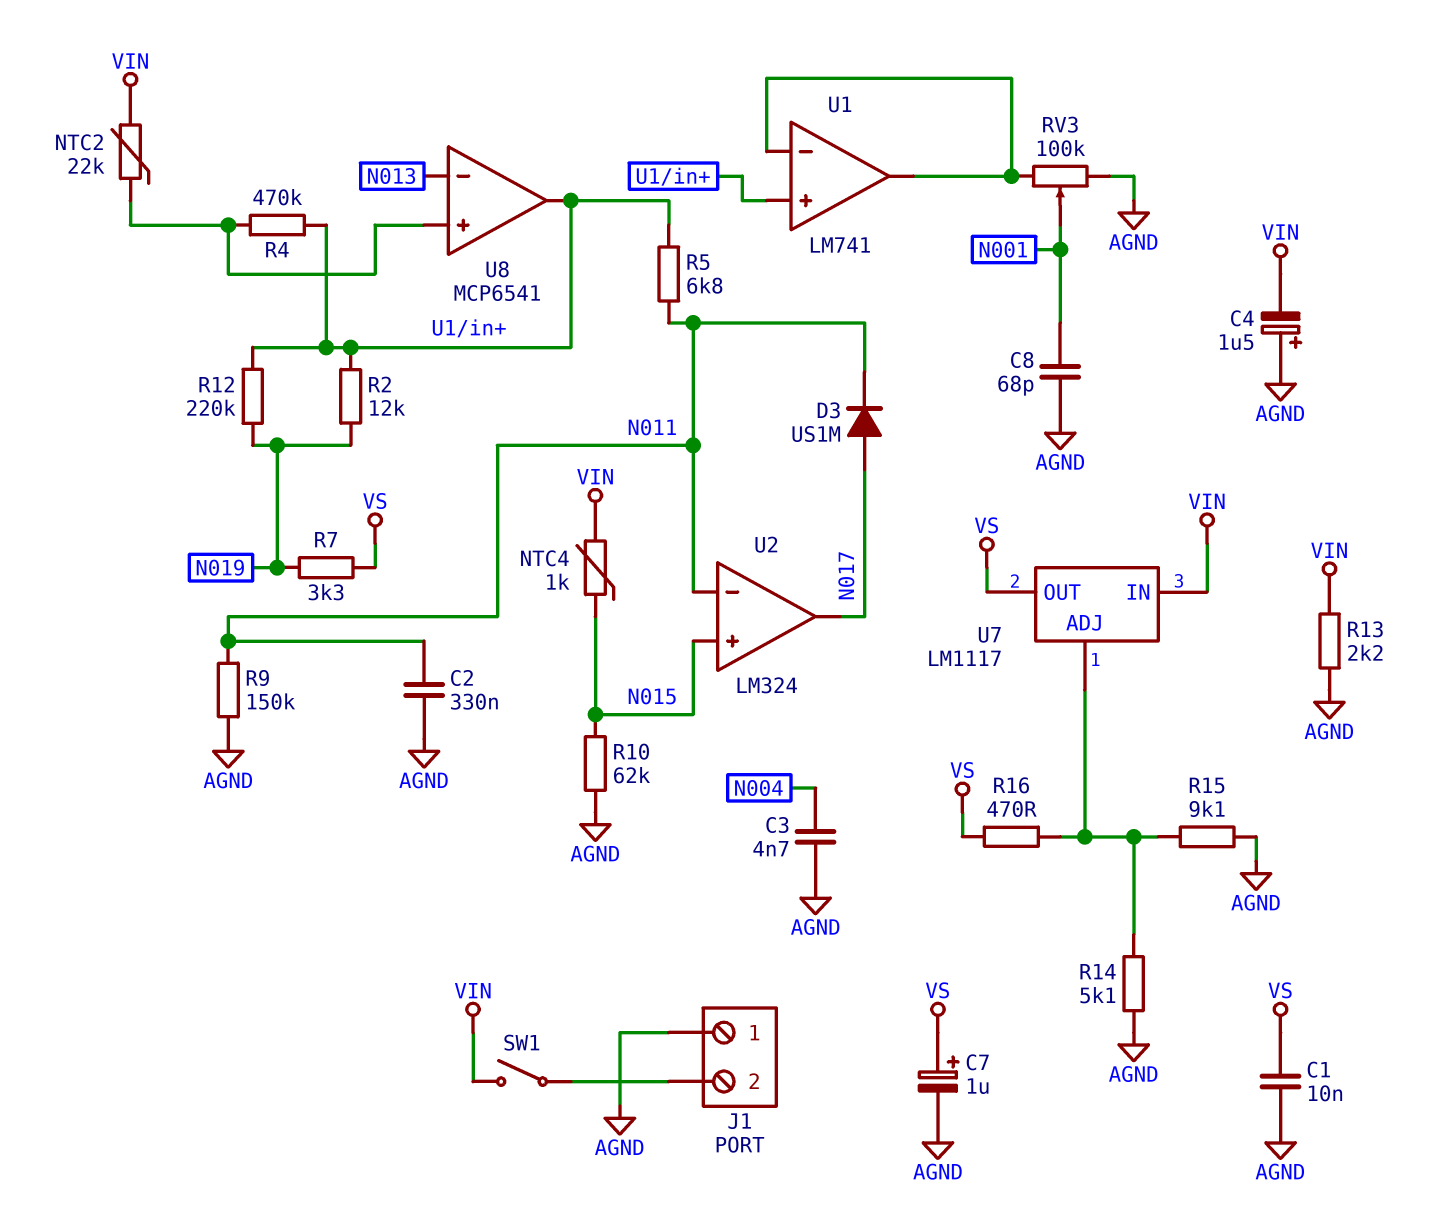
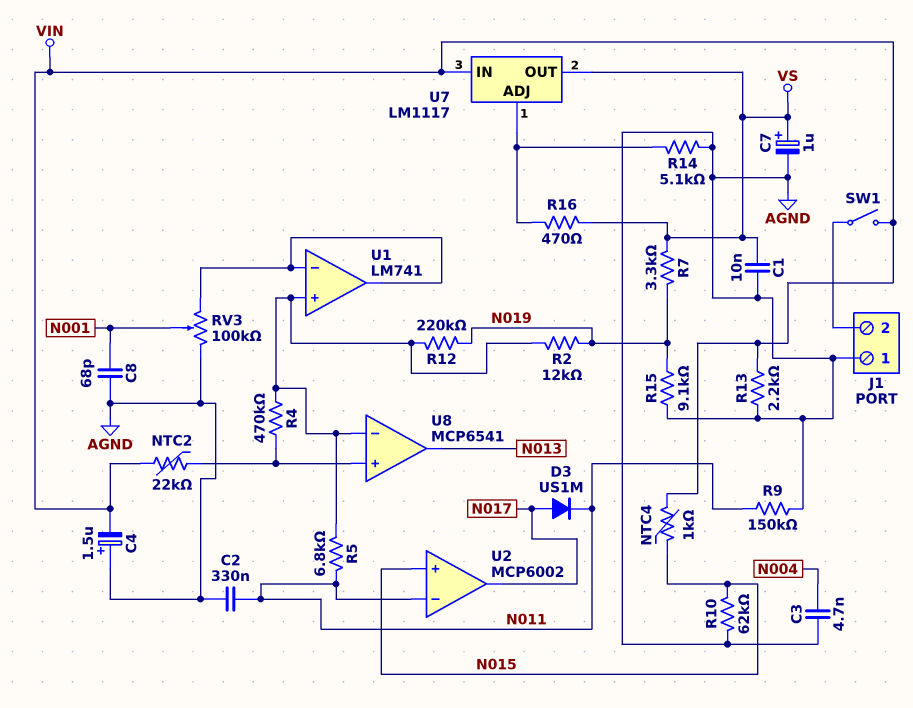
R15: 9.1k (AGND, U7/ADJ) -> 9.1k (AGND, N019)
U2: LM324 -> MCP6002
U8 pin in-: N013 -> U1/in+
U8 pin out: U1/in+ -> N013

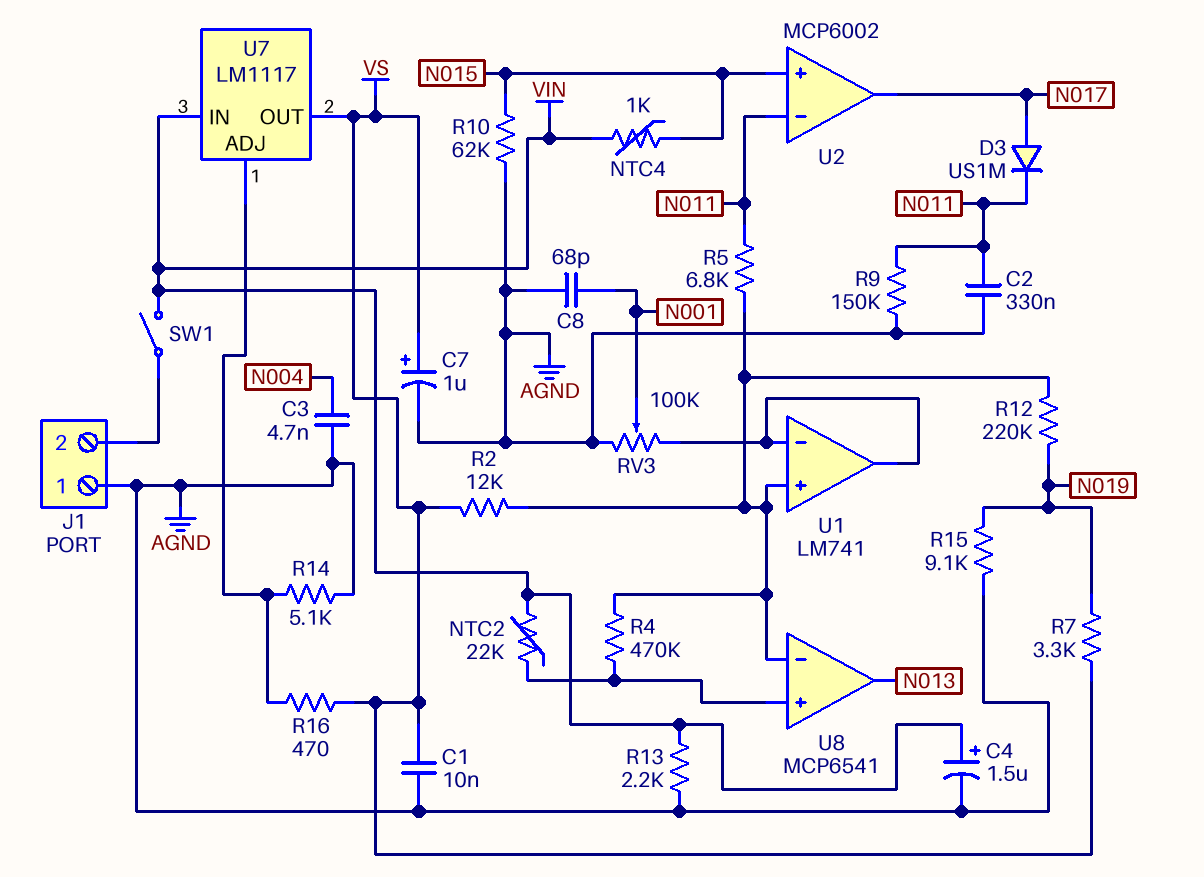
C4: 1.5uF (plus AGND, minus VIN) -> 1.5uF (plus VIN, minus AGND)
R2: 12k (N019, U1/in+) -> 12k (U1/in+, VS)

